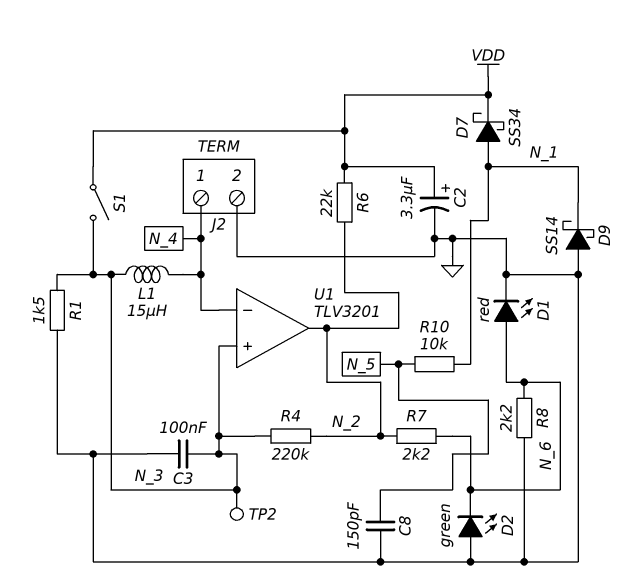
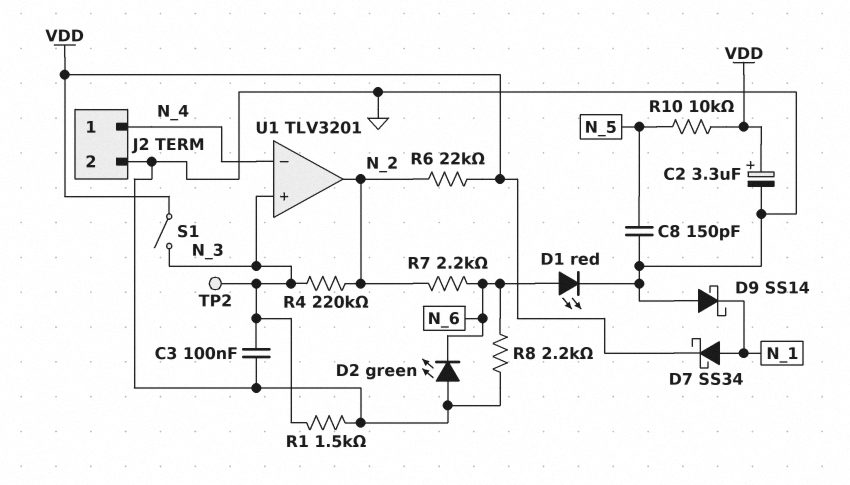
L1: 15uH (N_3, N_4) -> none
R10: 10k (N_1, N_5) -> 10k (N_5, VDD)

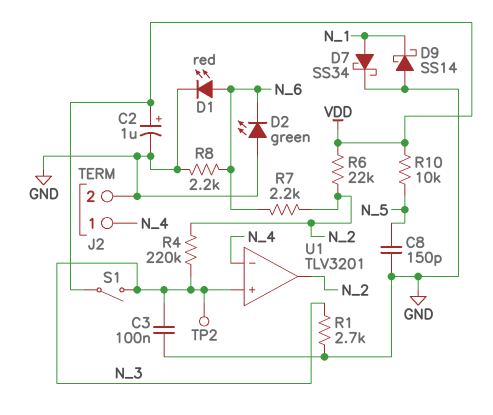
C2: 3.3uF (plus VDD, minus GND) -> 1uF (plus VDD, minus GND)
D7: schottky SS34 (A N_1, K VDD) -> schottky SS34 (A N_1, K GND)
R1: 1.5k (GND, N_3) -> 2.7k (GND, N_3)

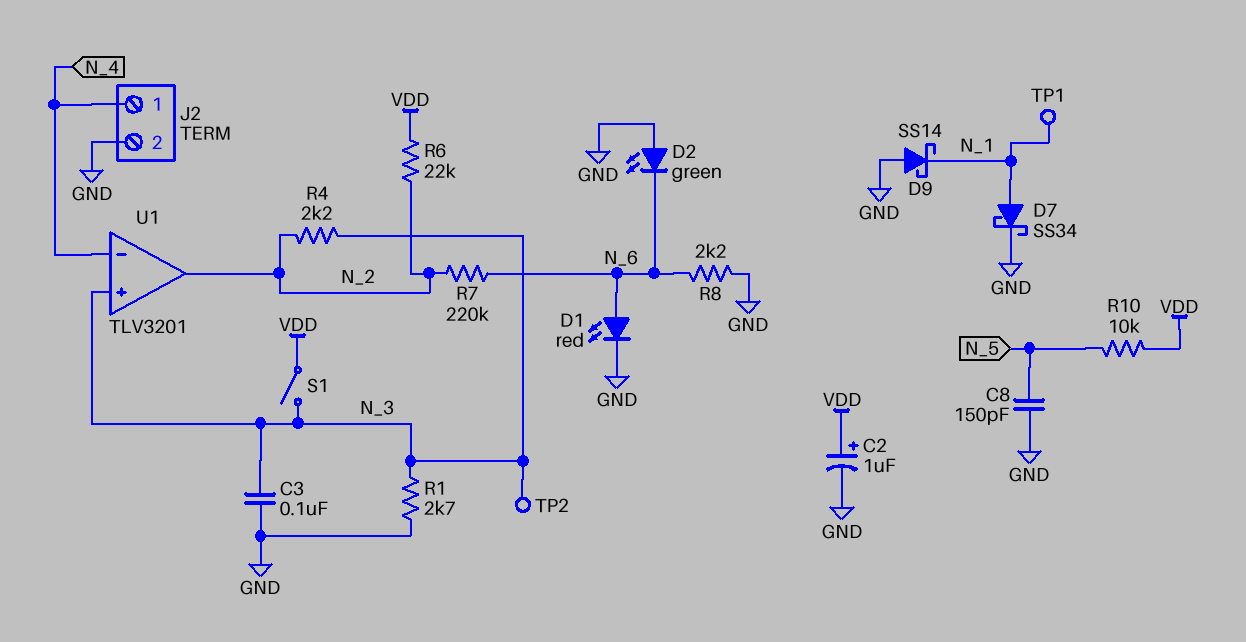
R4: 220k (N_2, N_3) -> 2.2k (N_2, N_3)
R7: 2.2k (N_2, N_6) -> 220k (N_2, N_6)
TP1: none -> test point (N_1)

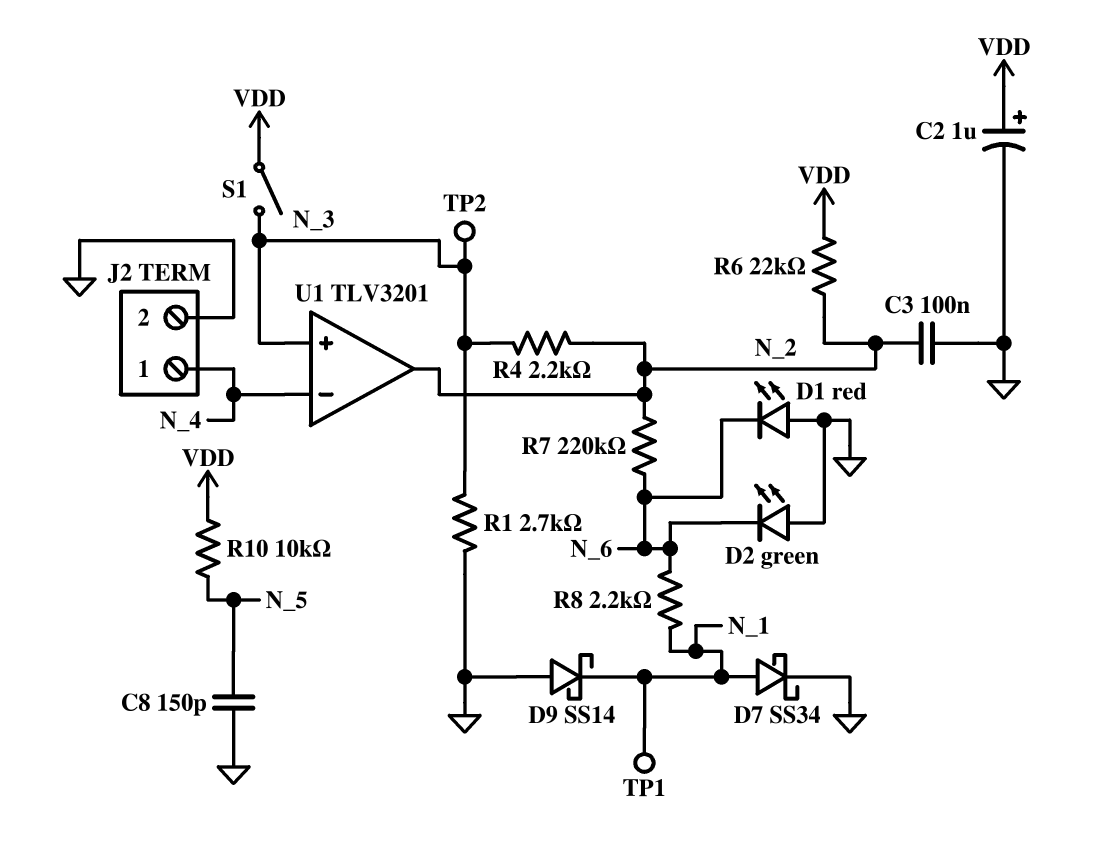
C3: 100nF (GND, N_3) -> 100nF (GND, N_2)
D1: LED red (A N_6, K GND) -> LED red (A GND, K N_6)
R8: 2.2k (GND, N_6) -> 2.2k (N_1, N_6)

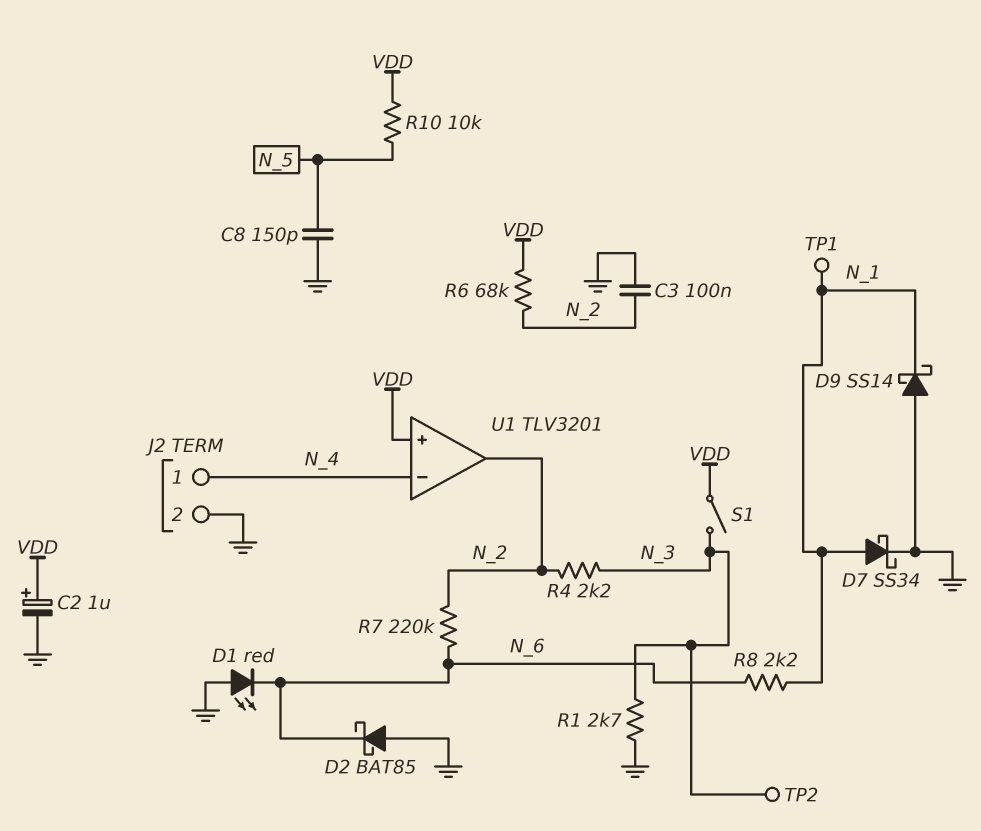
D2: LED green (A GND, K N_6) -> schottky BAT85 (A GND, K N_6)
R6: 22k (N_2, VDD) -> 68k (N_2, VDD)
U1 pin in+: N_3 -> VDD

